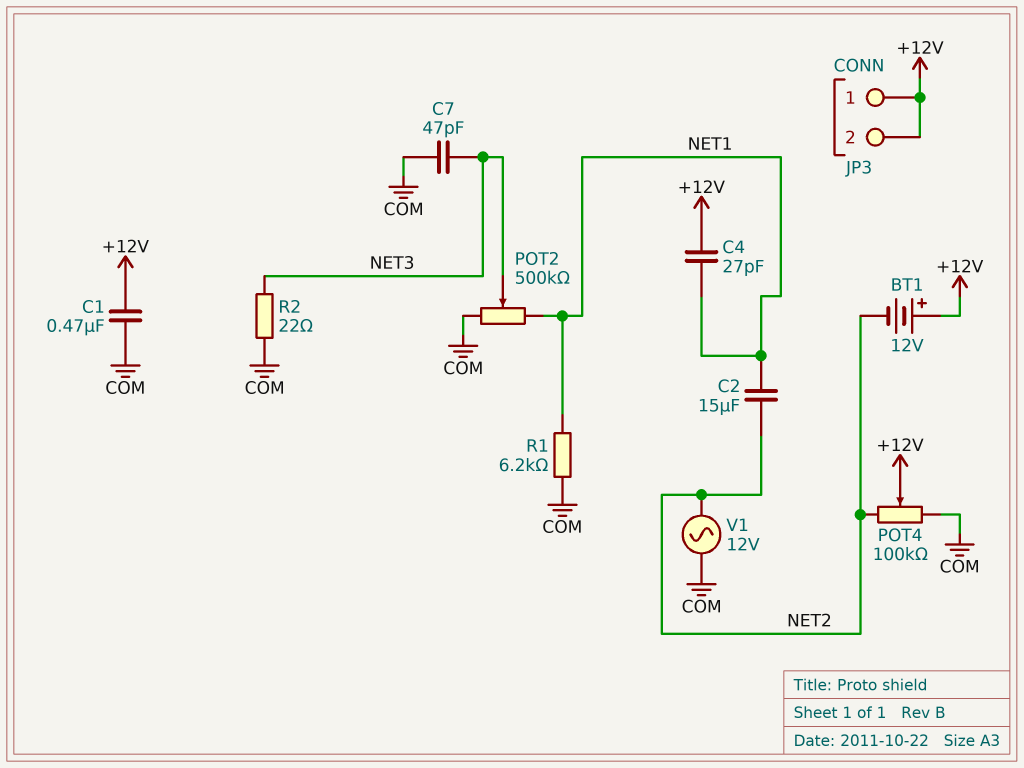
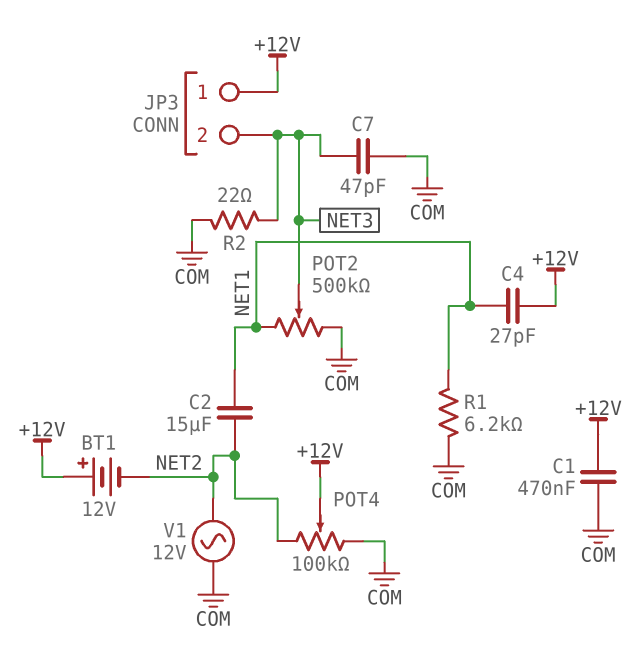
JP3 pin 2: +12V -> NET3

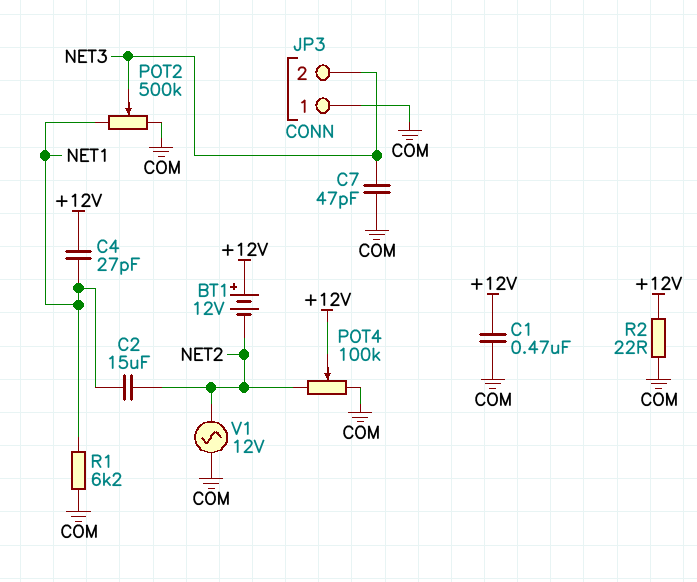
JP3 pin 1: +12V -> COM
R2: 22 (COM, NET3) -> 22 (+12V, COM)

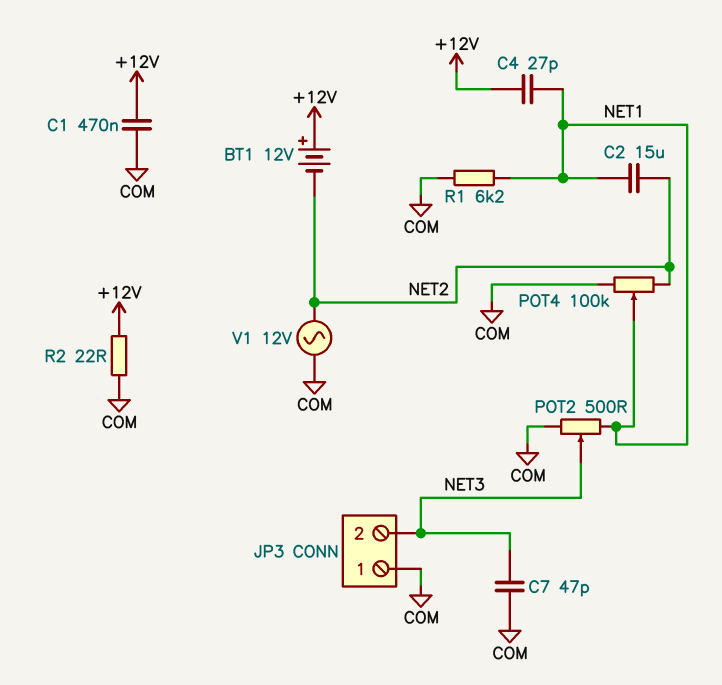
POT2: 500k (COM, NET1, wiper NET3) -> 500 (COM, NET1, wiper NET3)
POT4: 100k (COM, NET2, wiper +12V) -> 100k (COM, NET2, wiper NET1)

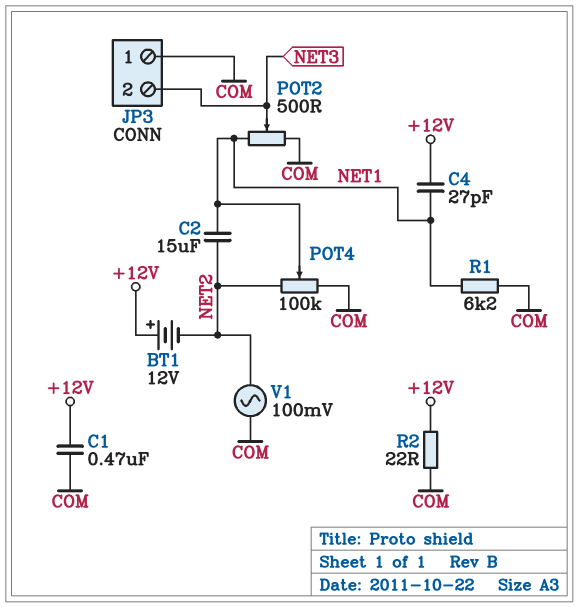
C7: 47pF (COM, NET3) -> none
V1: AC 12V (COM, NET2) -> AC 100mV (COM, NET2)

